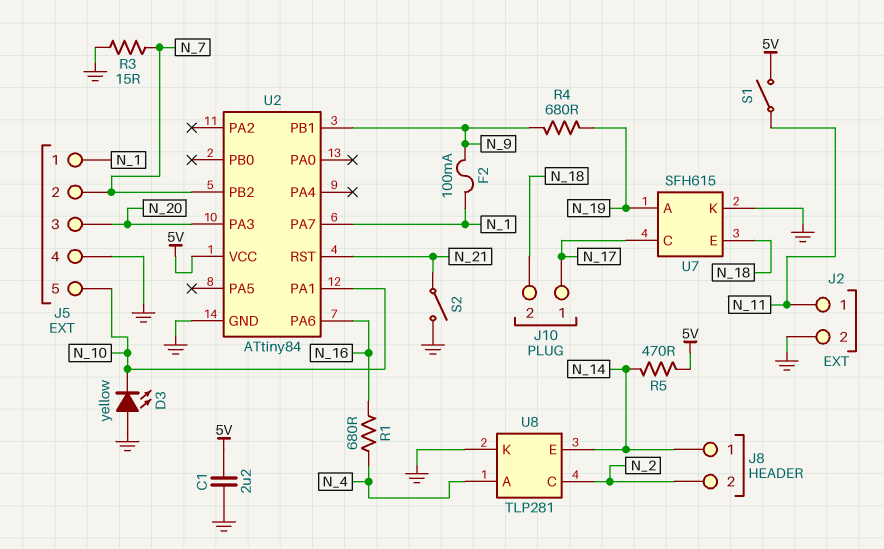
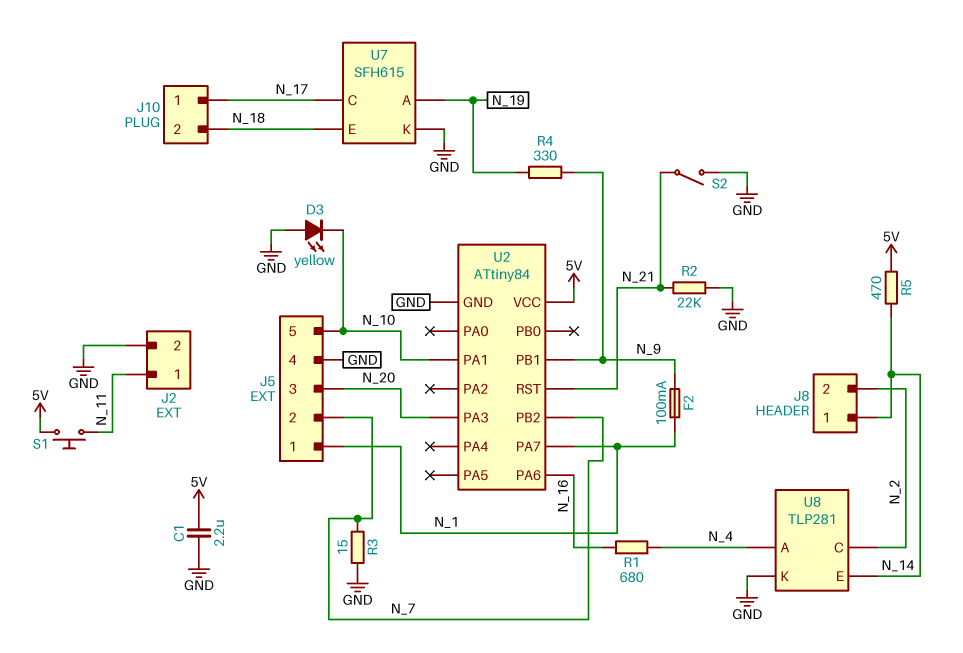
R2: none -> 22k (GND, N_21)
R4: 680 (N_9, N_19) -> 330 (N_9, N_19)
S1: switch (5V, N_11) -> button (5V, N_11)

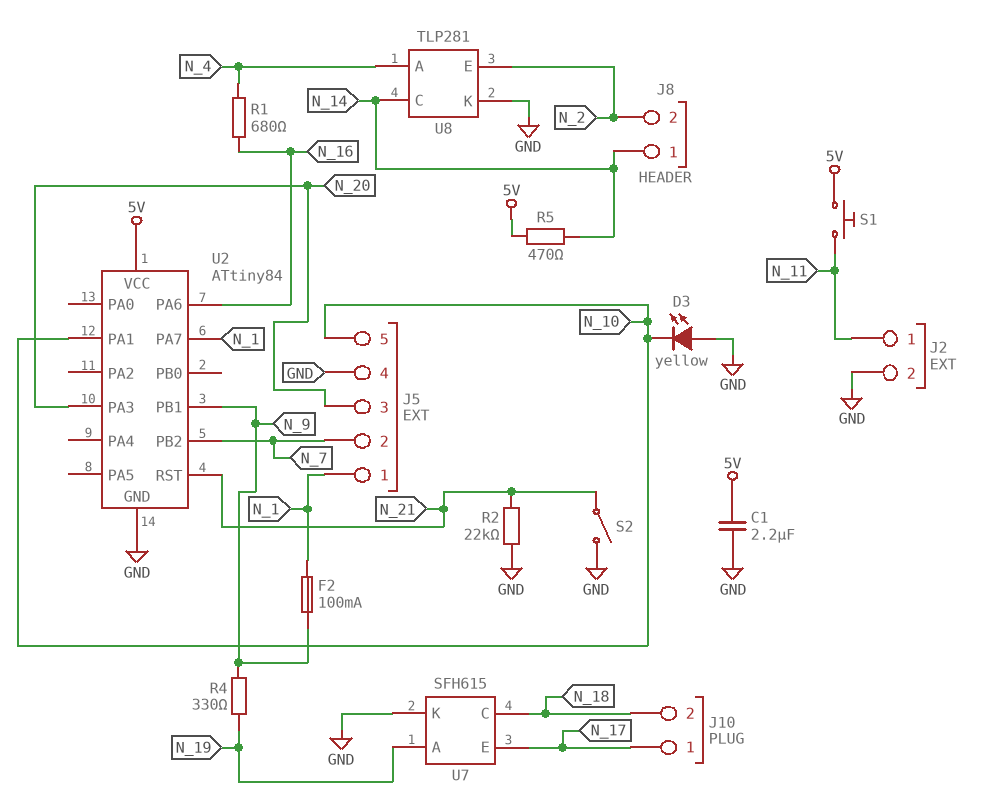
R3: 15 (GND, N_7) -> none
U7 pin C: N_17 -> N_18
U7 pin E: N_18 -> N_17
U8 pin C: N_2 -> N_14
U8 pin E: N_14 -> N_2

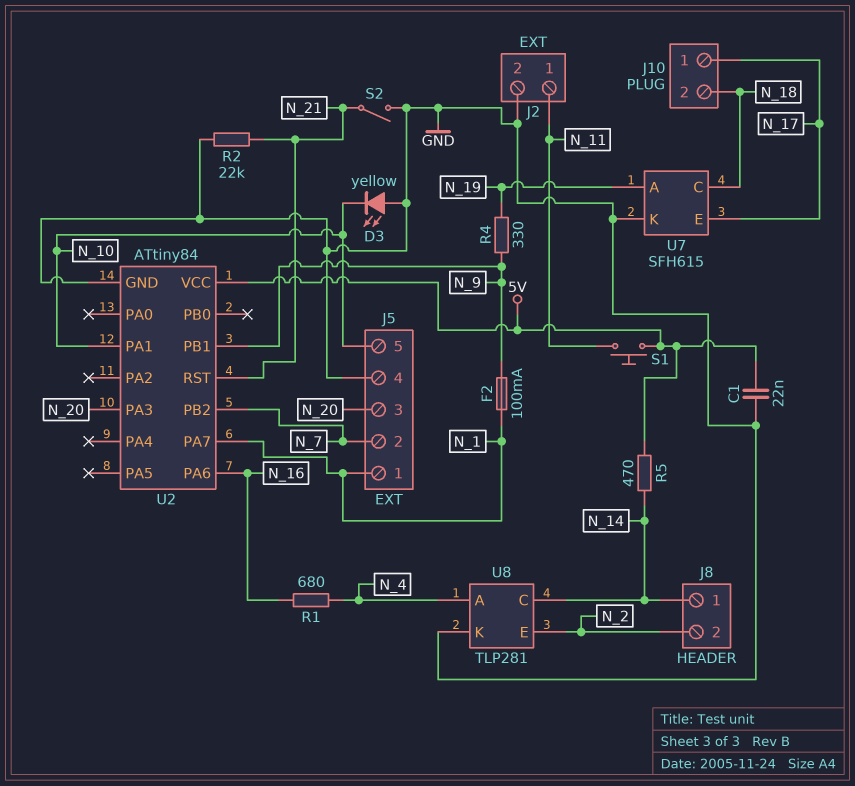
C1: 2.2uF (5V, GND) -> 22nF (5V, GND)

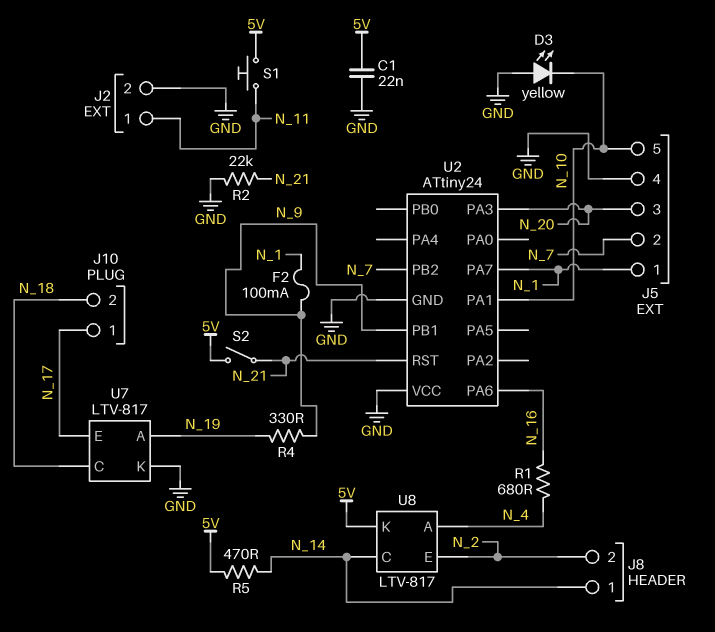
S2: switch (GND, N_21) -> switch (5V, N_21)
U2: ATtiny84 -> ATtiny24
U2 pin VCC: 5V -> GND
U7: SFH615 -> LTV-817
U8: TLP281 -> LTV-817
U8 pin K: GND -> 5V

